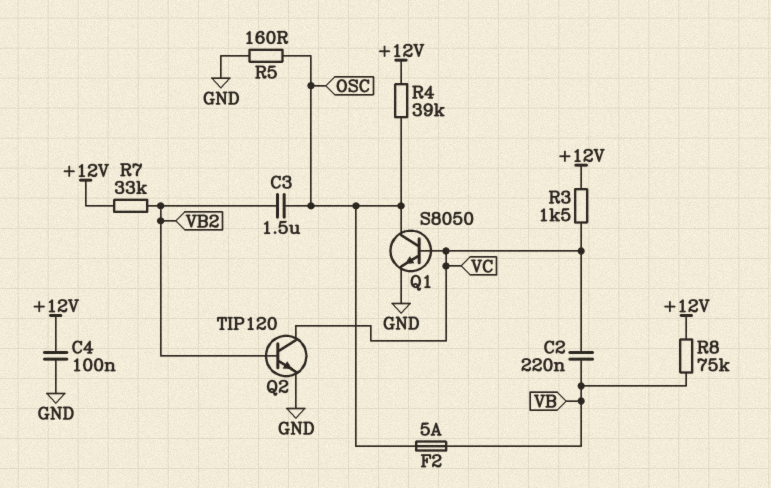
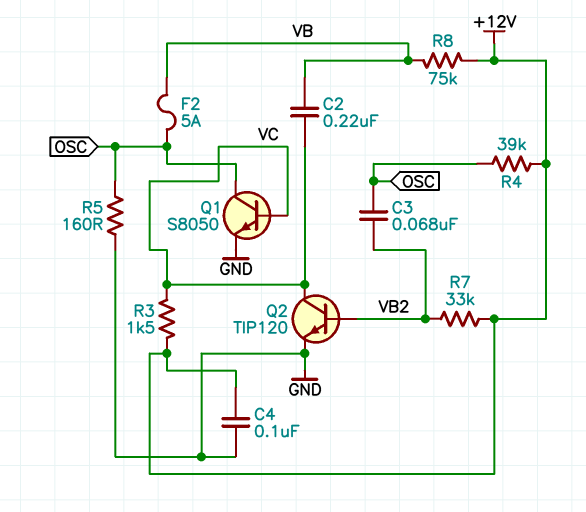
C3: 1.5uF (OSC, VB2) -> 68nF (OSC, VB2)

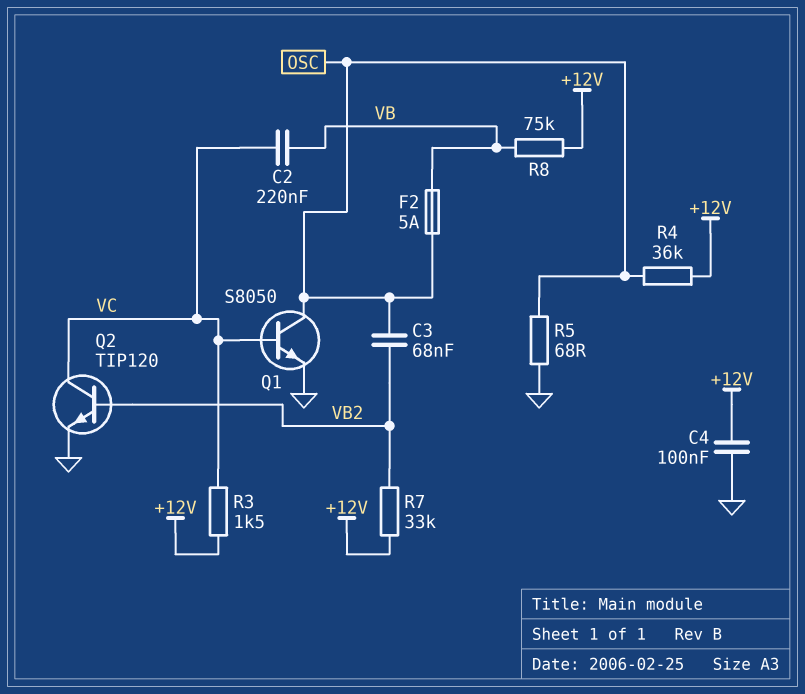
R4: 39k (+12V, OSC) -> 36k (+12V, OSC)
R5: 160 (GND, OSC) -> 68 (GND, OSC)

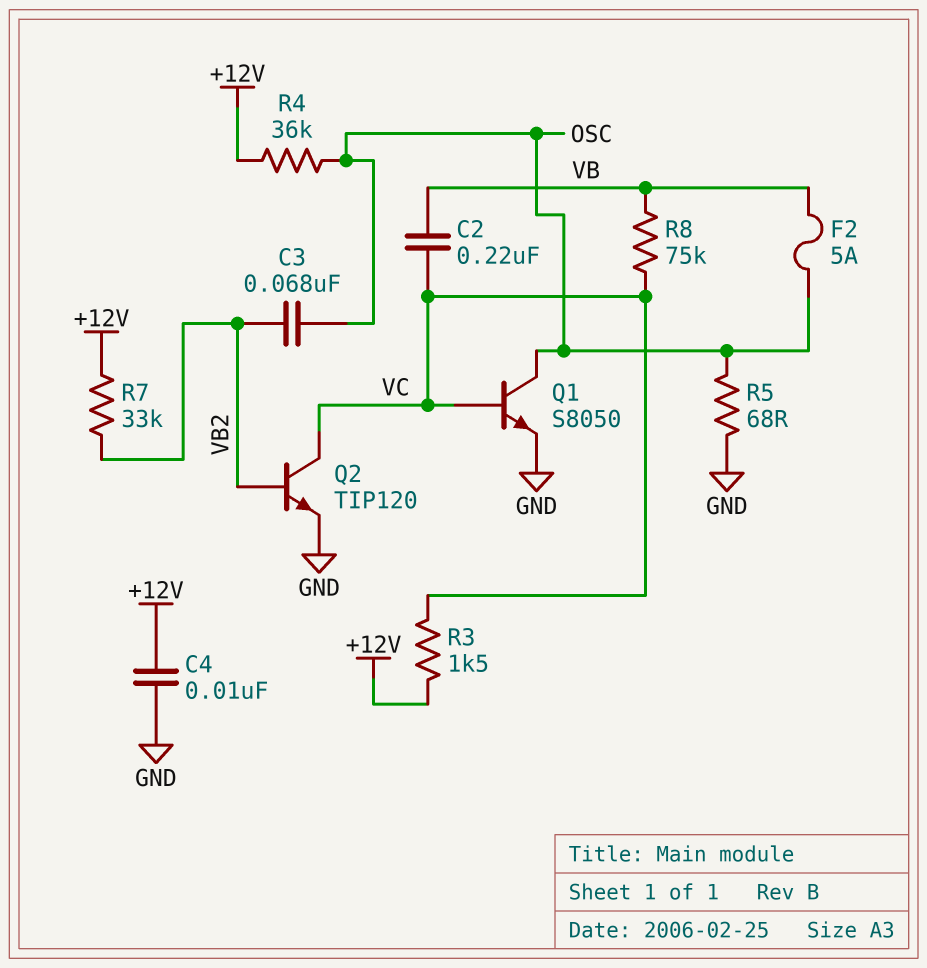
C4: 100nF (+12V, GND) -> 10nF (+12V, GND)
R8: 75k (+12V, VB) -> 75k (VB, VC)

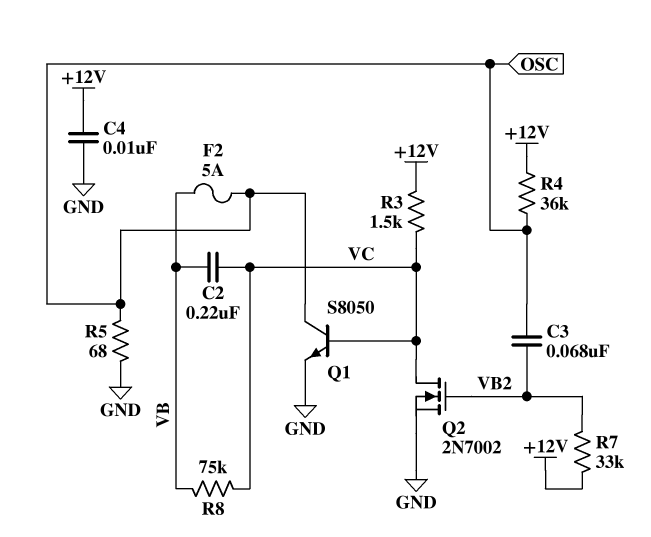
Q2: NPN TIP120 (B VB2, C VC, E GND) -> NMOS 2N7002 (G VB2, D VC, S GND)

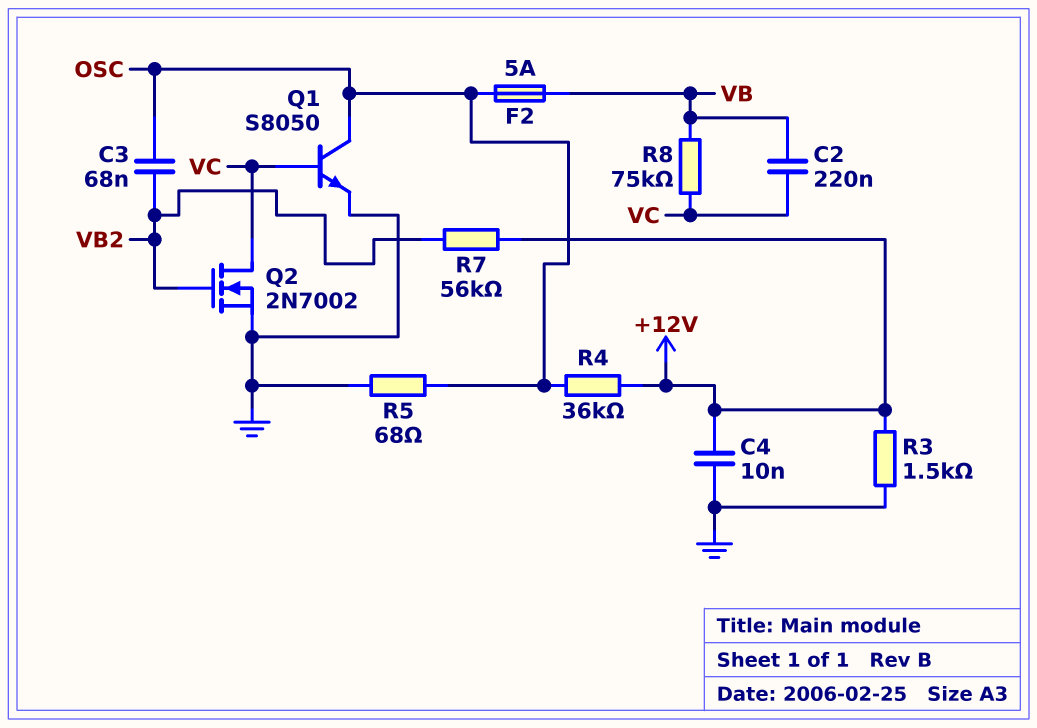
R3: 1.5k (+12V, VC) -> 1.5k (+12V, GND)
R7: 33k (+12V, VB2) -> 56k (+12V, VB2)

